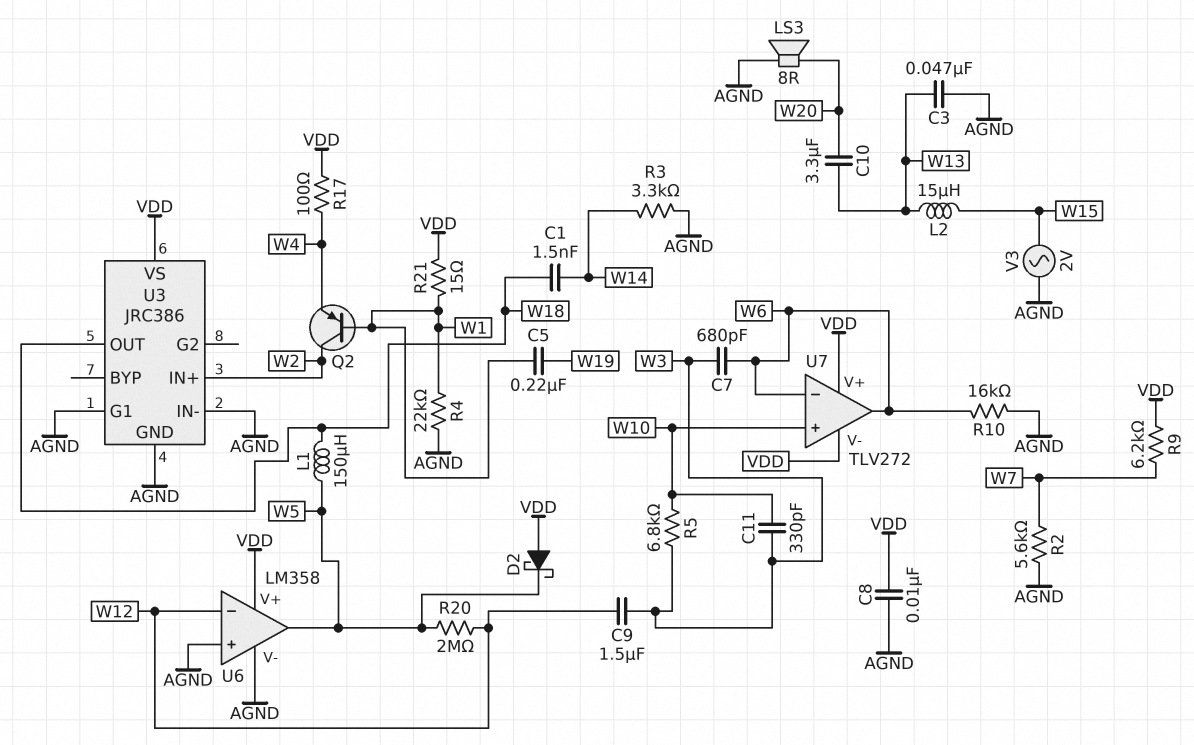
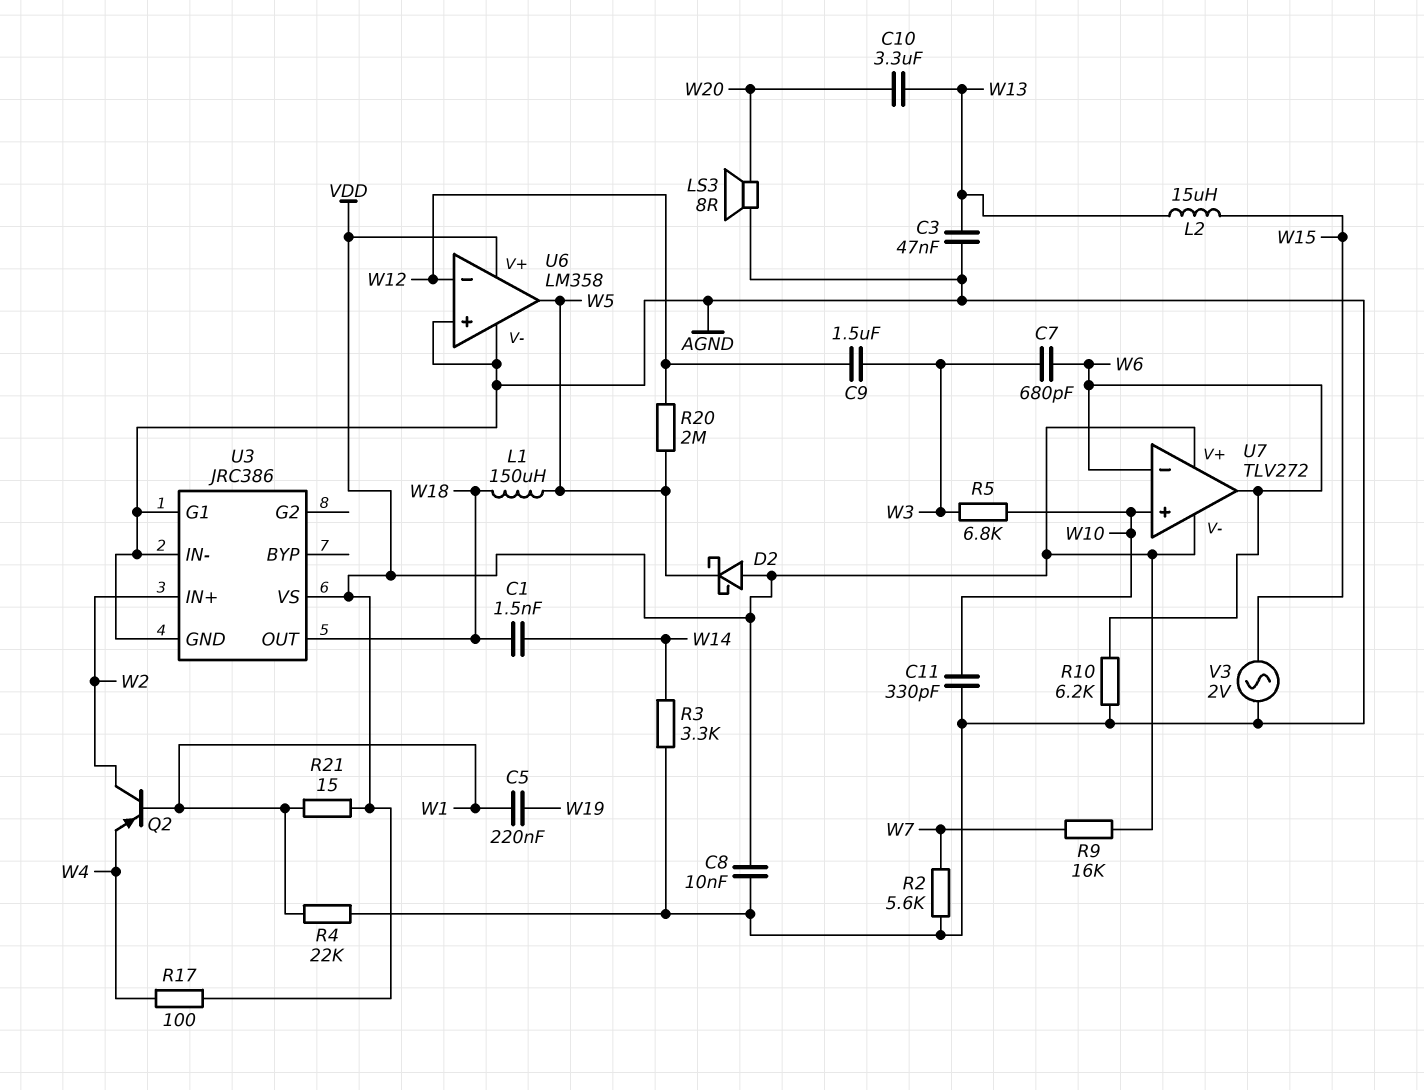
C11: 330pF (W3, W10) -> 330pF (AGND, W10)
R9: 6.2k (VDD, W7) -> 16k (VDD, W7)
R10: 16k (AGND, W6) -> 6.2k (AGND, W6)

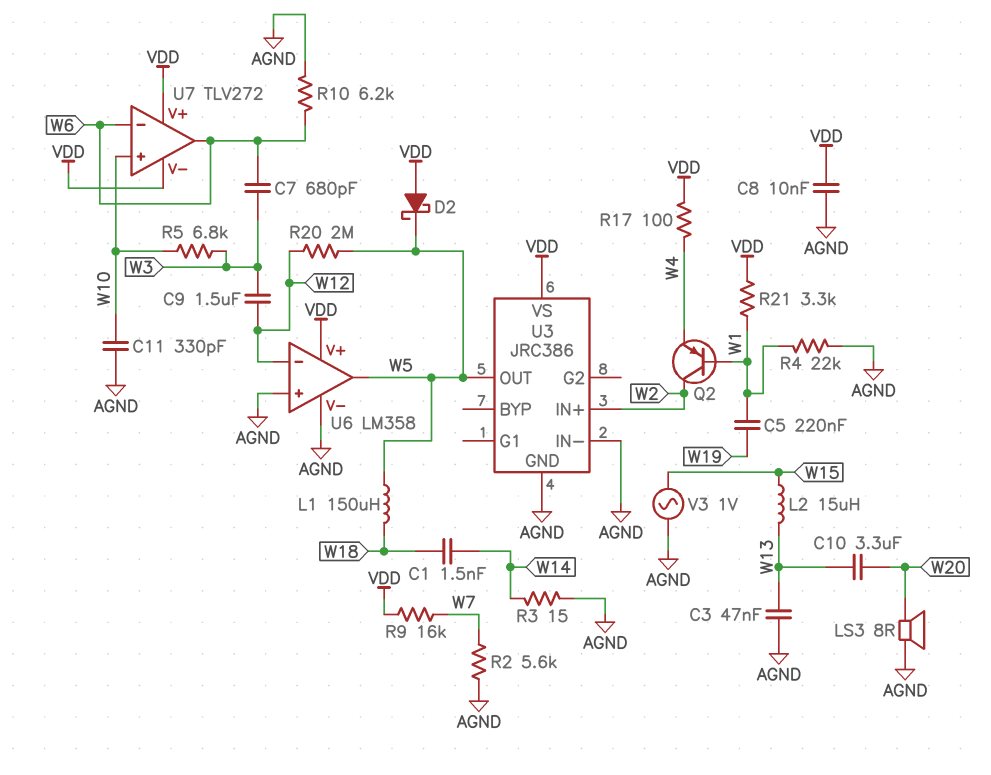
R3: 3.3k (AGND, W14) -> 15 (AGND, W14)
R21: 15 (VDD, W1) -> 3.3k (VDD, W1)
U3 pin G1: AGND -> none
U3 pin OUT: W18 -> W5
V3: AC 2V (AGND, W15) -> AC 1V (AGND, W15)

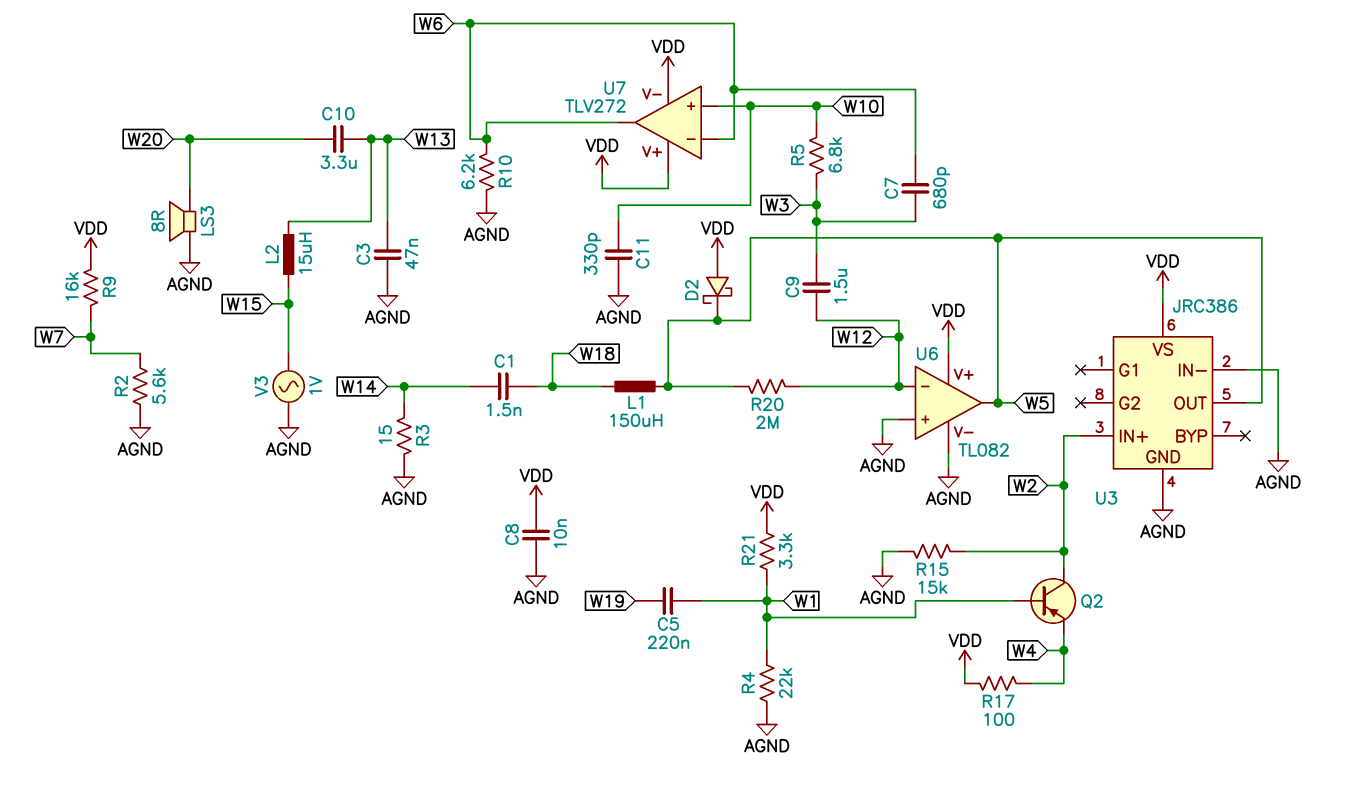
R15: none -> 15k (AGND, W2)
U6: LM358 -> TL082

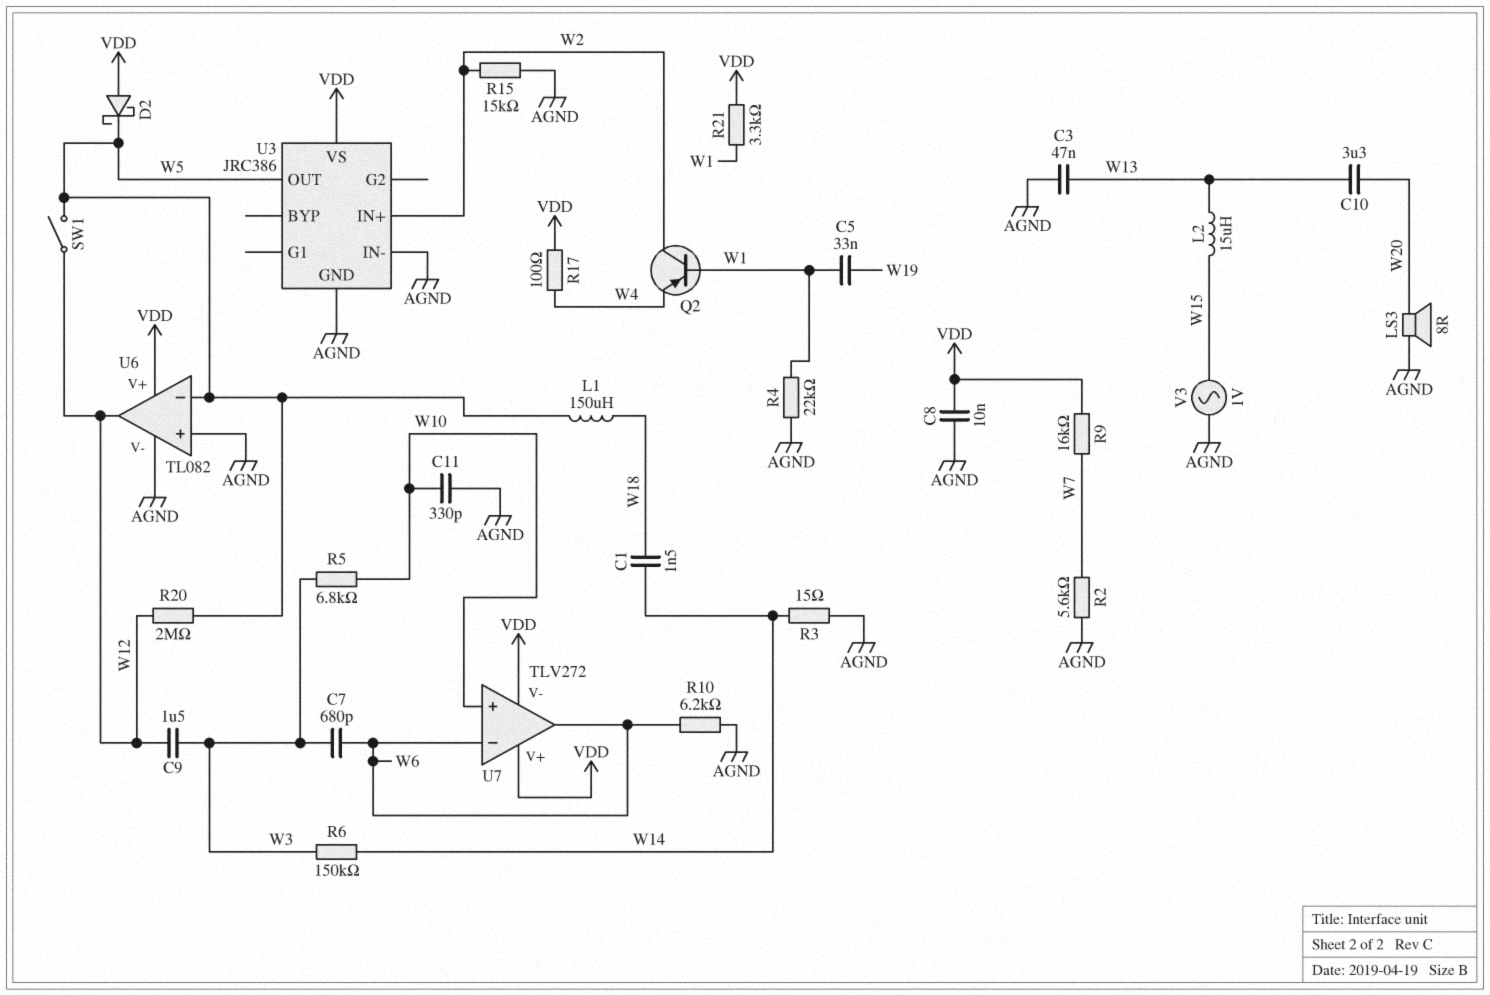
C5: 220nF (W1, W19) -> 33nF (W1, W19)
R6: none -> 150k (W3, W14)
SW1: none -> switch (W5, W12)
U6 pin in-: W12 -> W5
U6 pin out: W5 -> W12

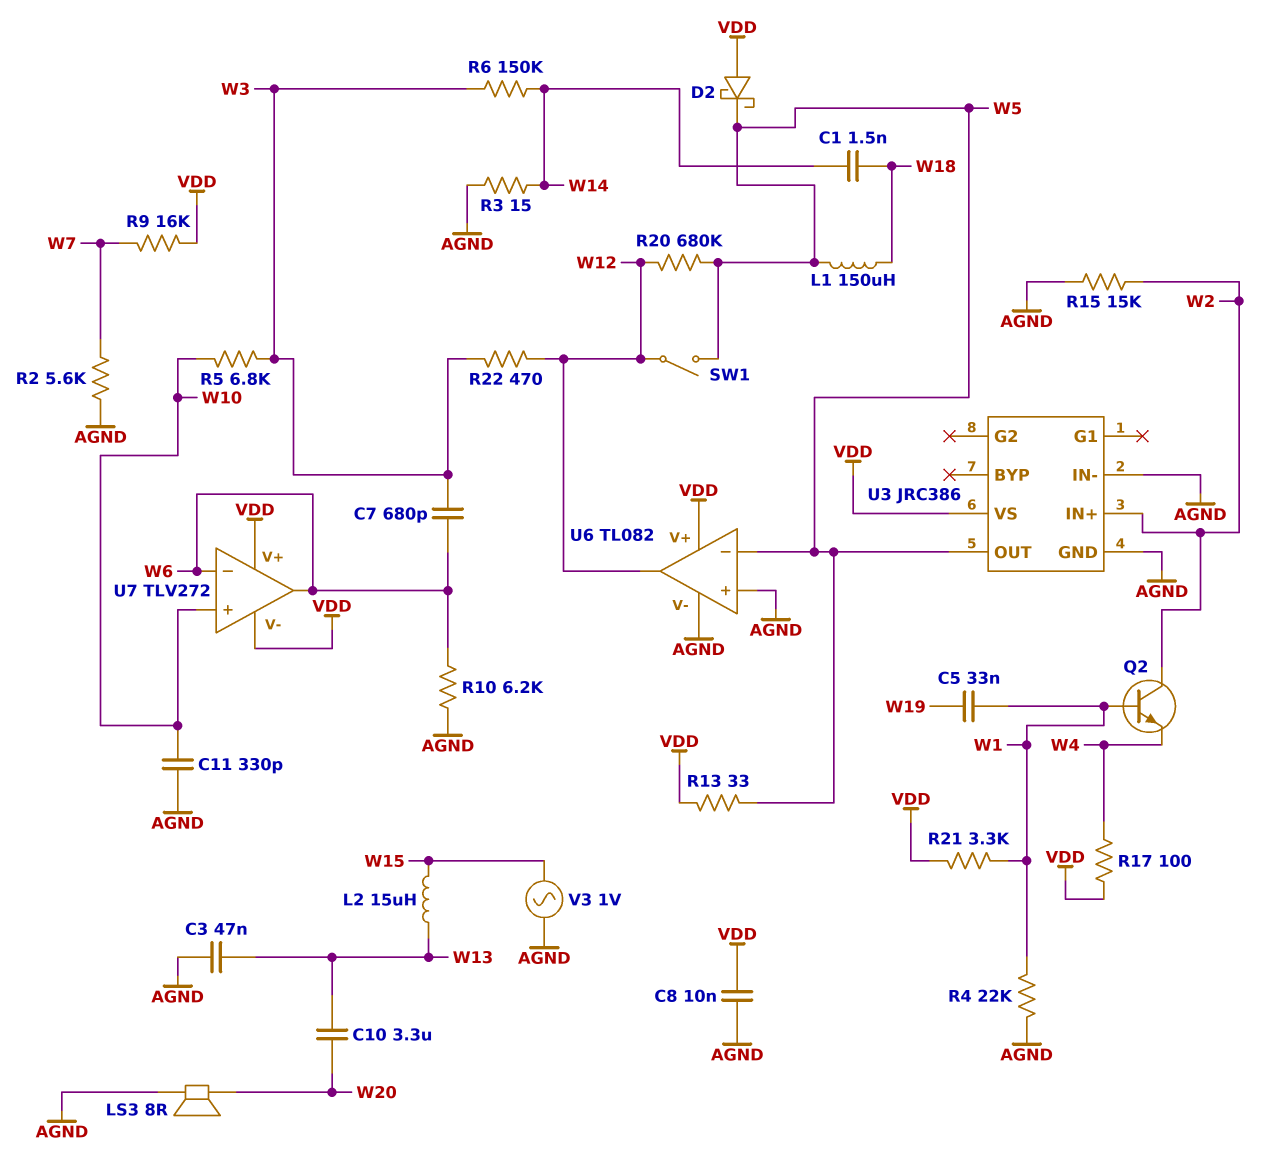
C9: 1.5uF (W3, W12) -> none
Q2: PNP (B W1, C W2, E W4) -> NPN (B W1, C W2, E W4)
R13: none -> 33 (VDD, W5)
R20: 2M (W5, W12) -> 680k (W5, W12)
R22: none -> 470 (W3, W12)

